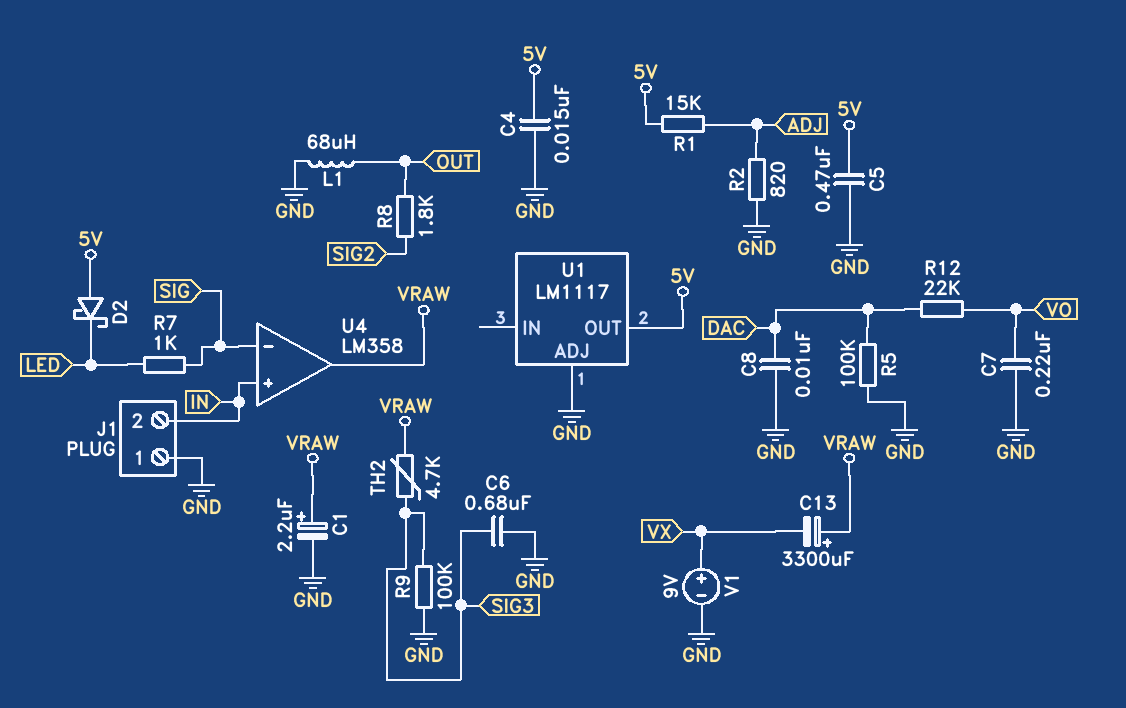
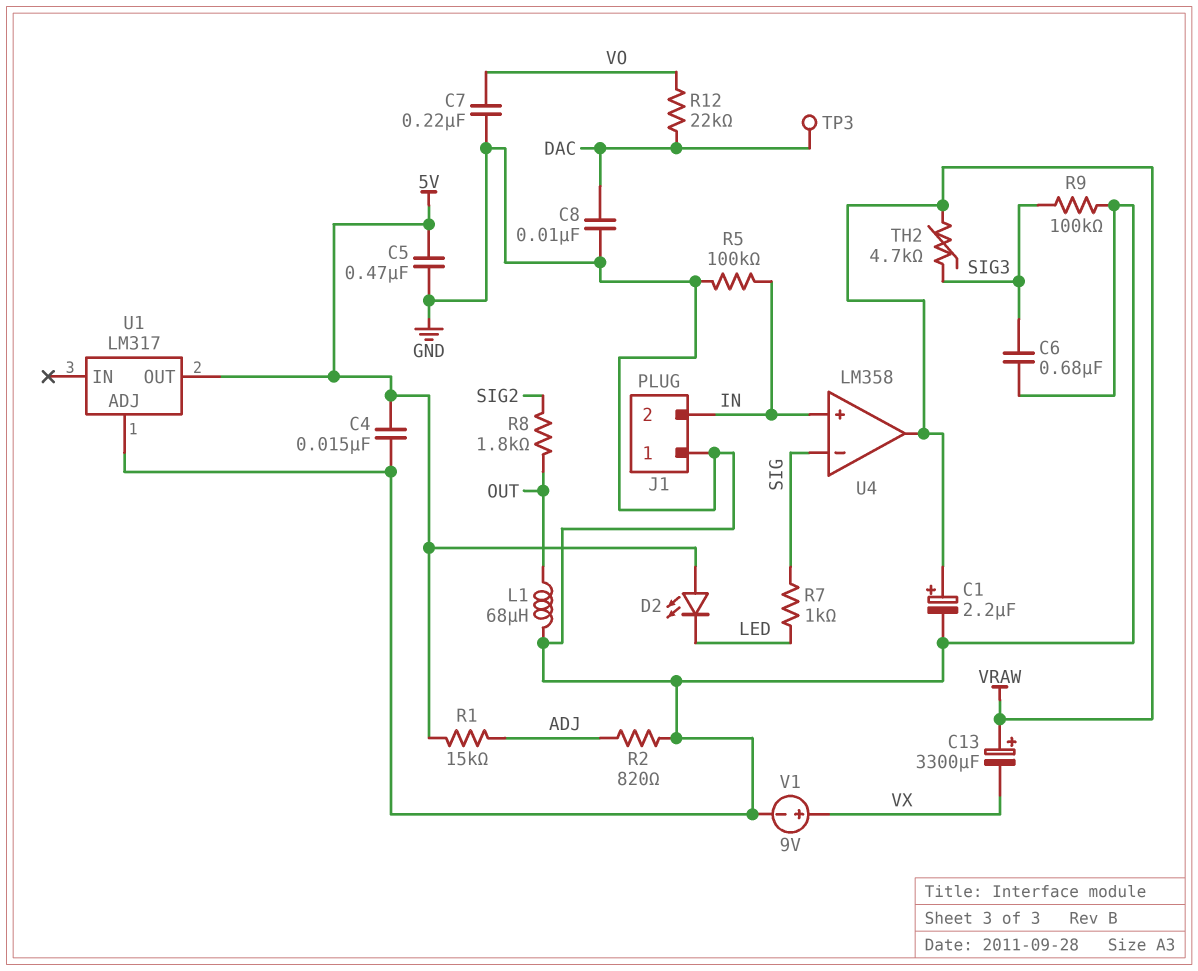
D2: schottky (A 5V, K LED) -> LED (A 5V, K LED)
R5: 100k (DAC, GND) -> 100k (GND, IN)
TP3: none -> test point (DAC)
U1: LM1117 -> LM317

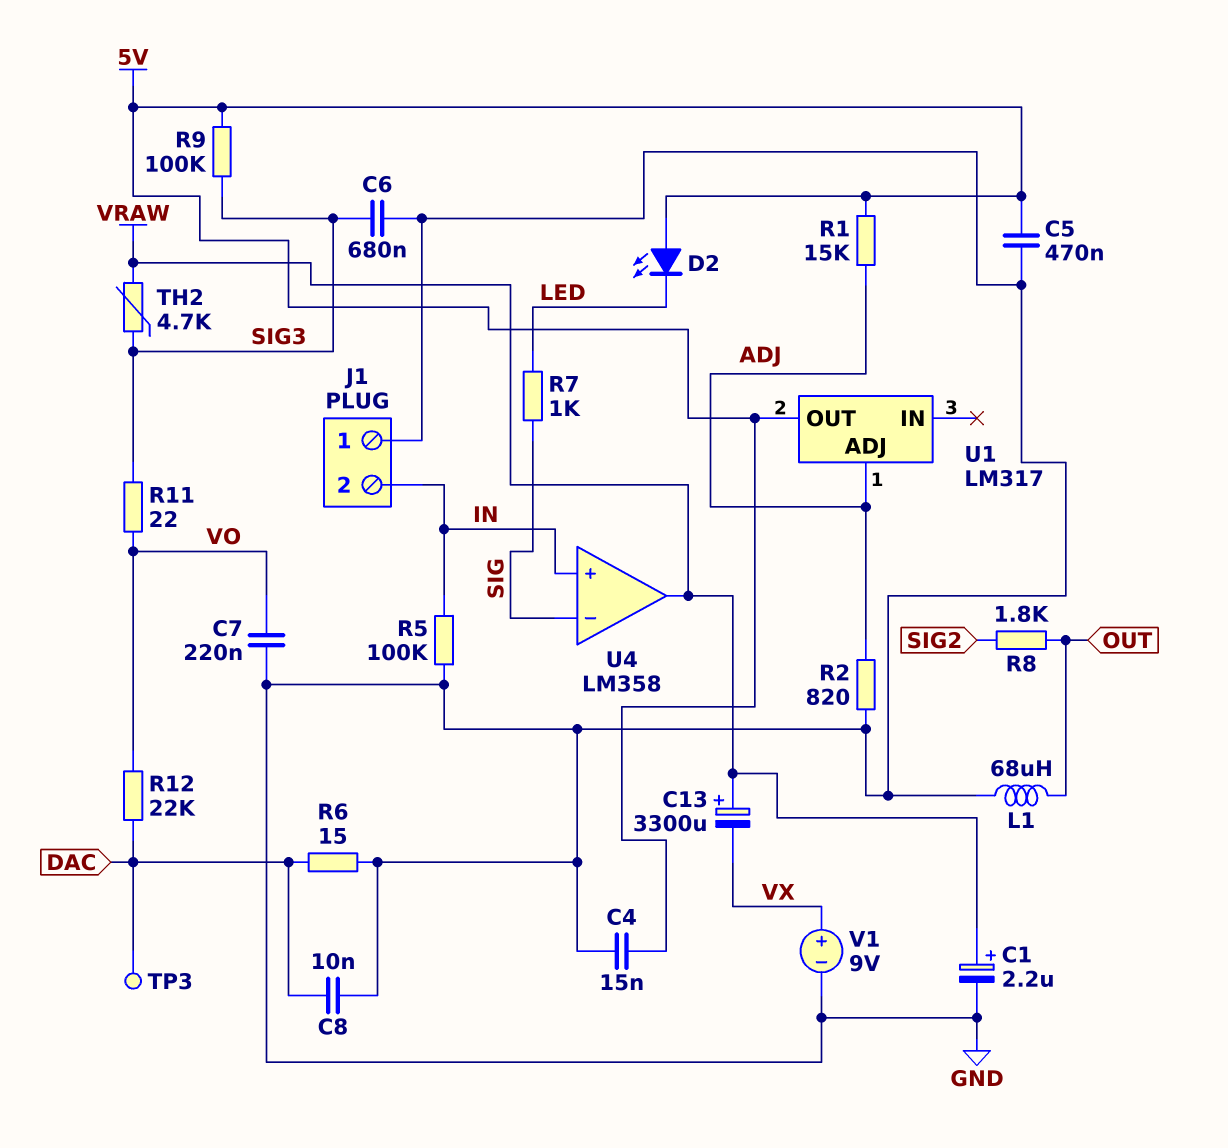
R6: none -> 15 (DAC, GND)
R9: 100k (GND, SIG3) -> 100k (5V, SIG3)
R11: none -> 22 (SIG3, VO)
U1 pin ADJ: GND -> ADJ

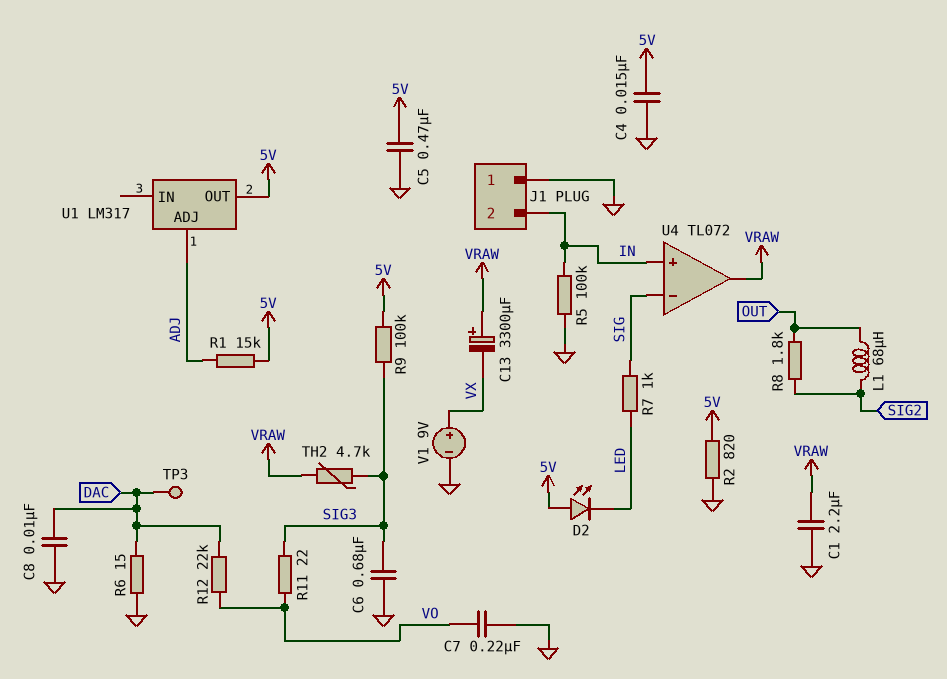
C1: 2.2uF (plus VRAW, minus GND) -> 2.2uF (GND, VRAW)
L1: 68uH (GND, OUT) -> 68uH (OUT, SIG2)
R2: 820 (ADJ, GND) -> 820 (5V, GND)
U4: LM358 -> TL072

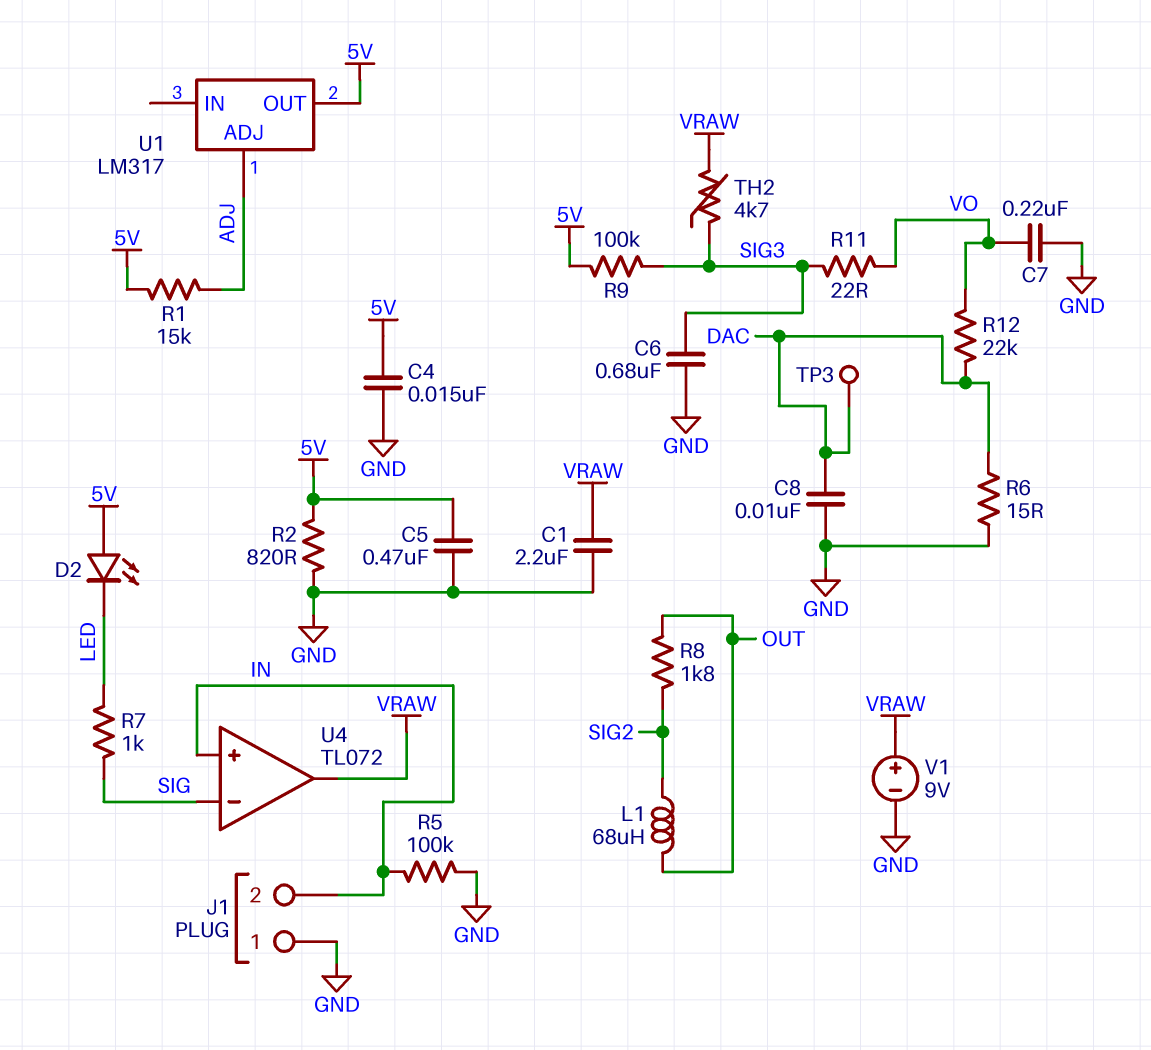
C13: 3300uF (plus VRAW, minus VX) -> none
V1: 9V (plus VX, minus GND) -> 9V (plus VRAW, minus GND)

